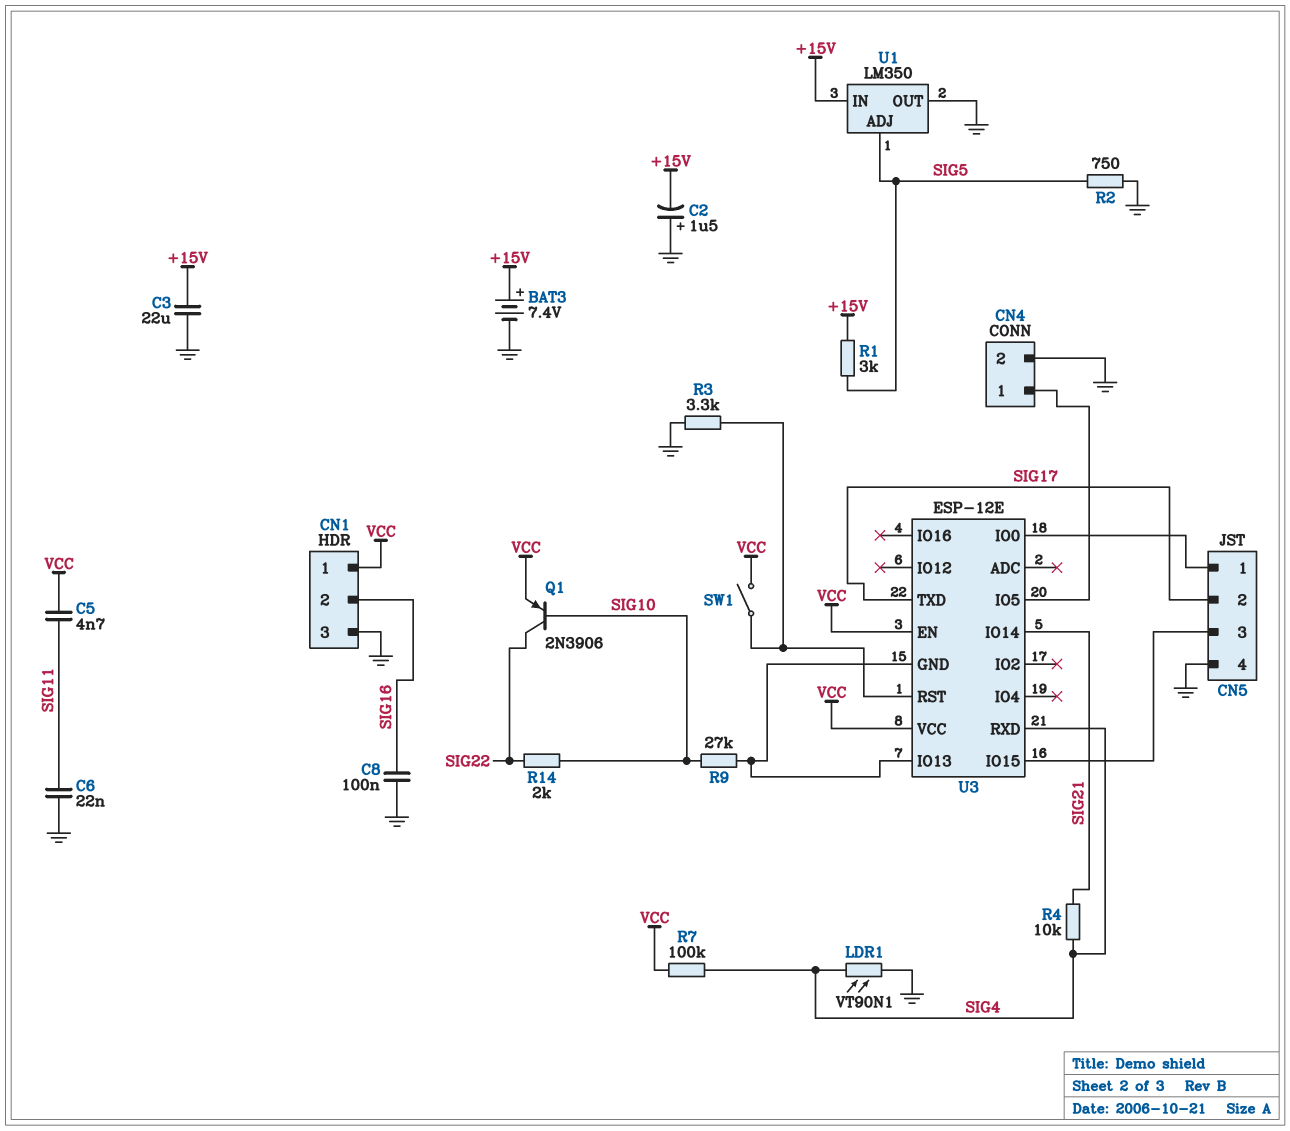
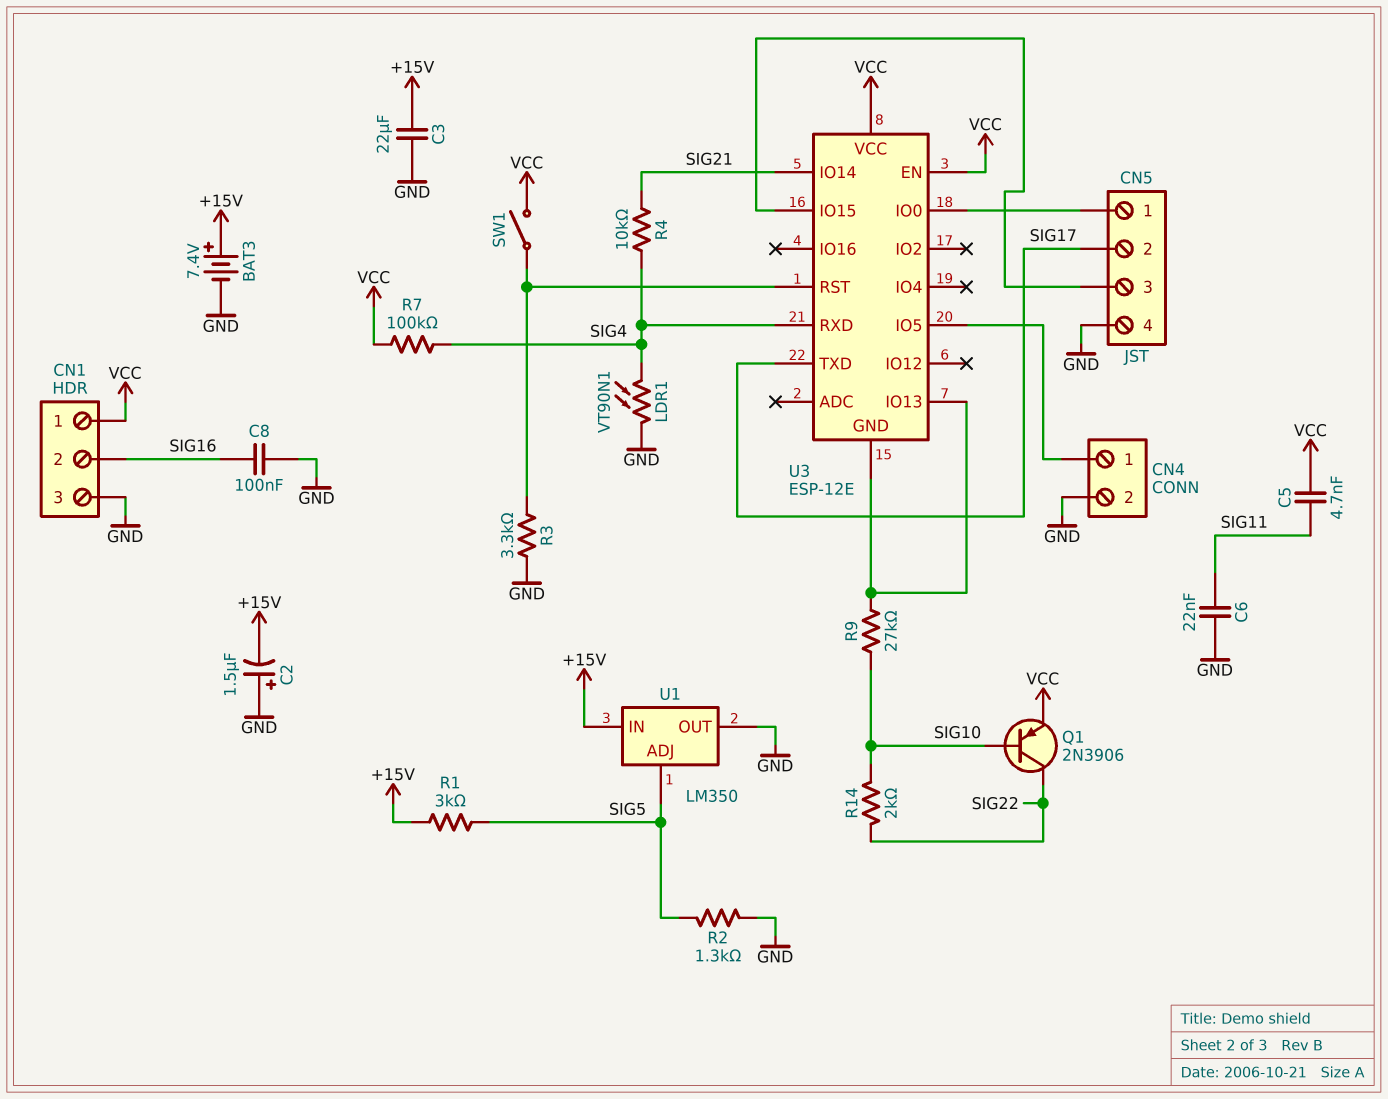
R2: 750 (GND, SIG5) -> 1.3k (GND, SIG5)

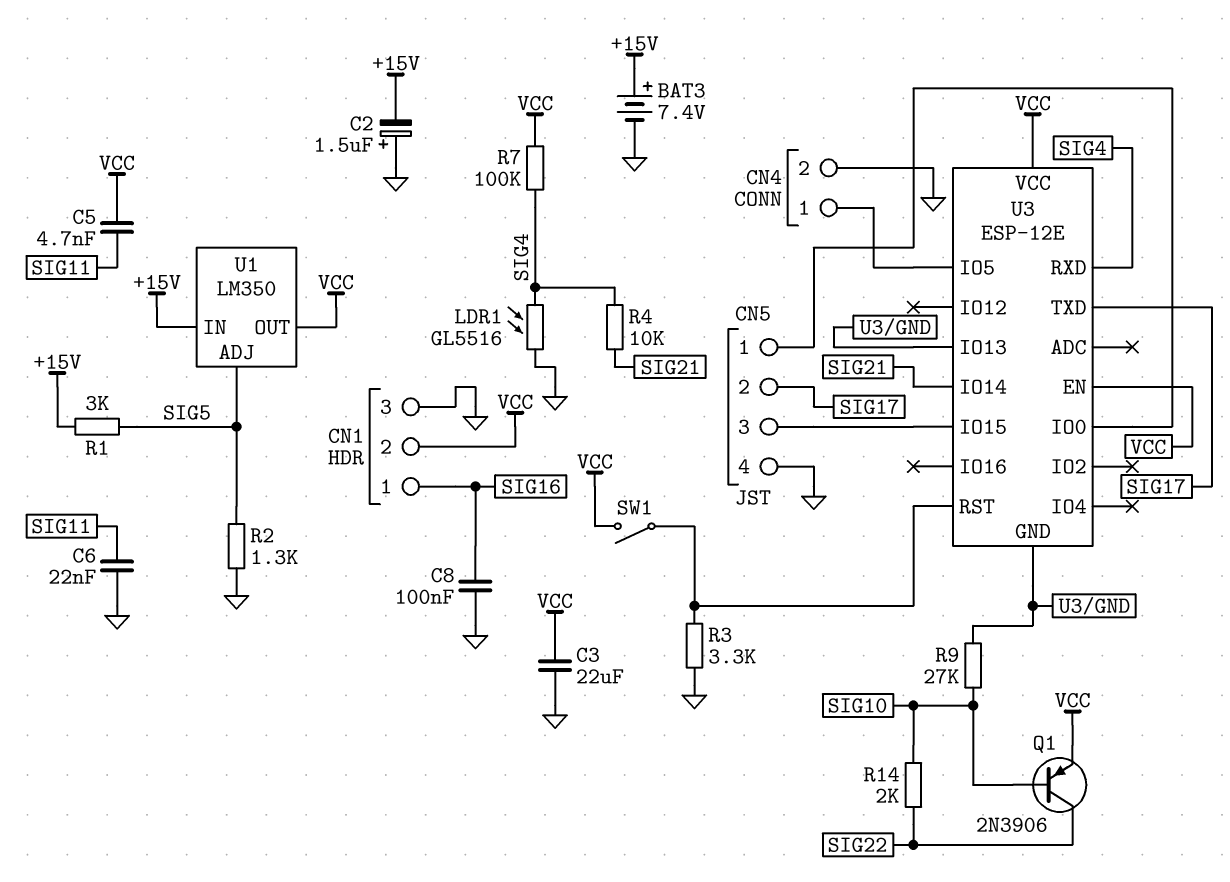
C3: 22uF (+15V, GND) -> 22uF (GND, VCC)
CN1 pin 1: VCC -> SIG16
CN1 pin 2: SIG16 -> VCC
LDR1: VT90N1 (GND, SIG4) -> GL5516 (GND, SIG4)
U1 pin OUT: GND -> VCC

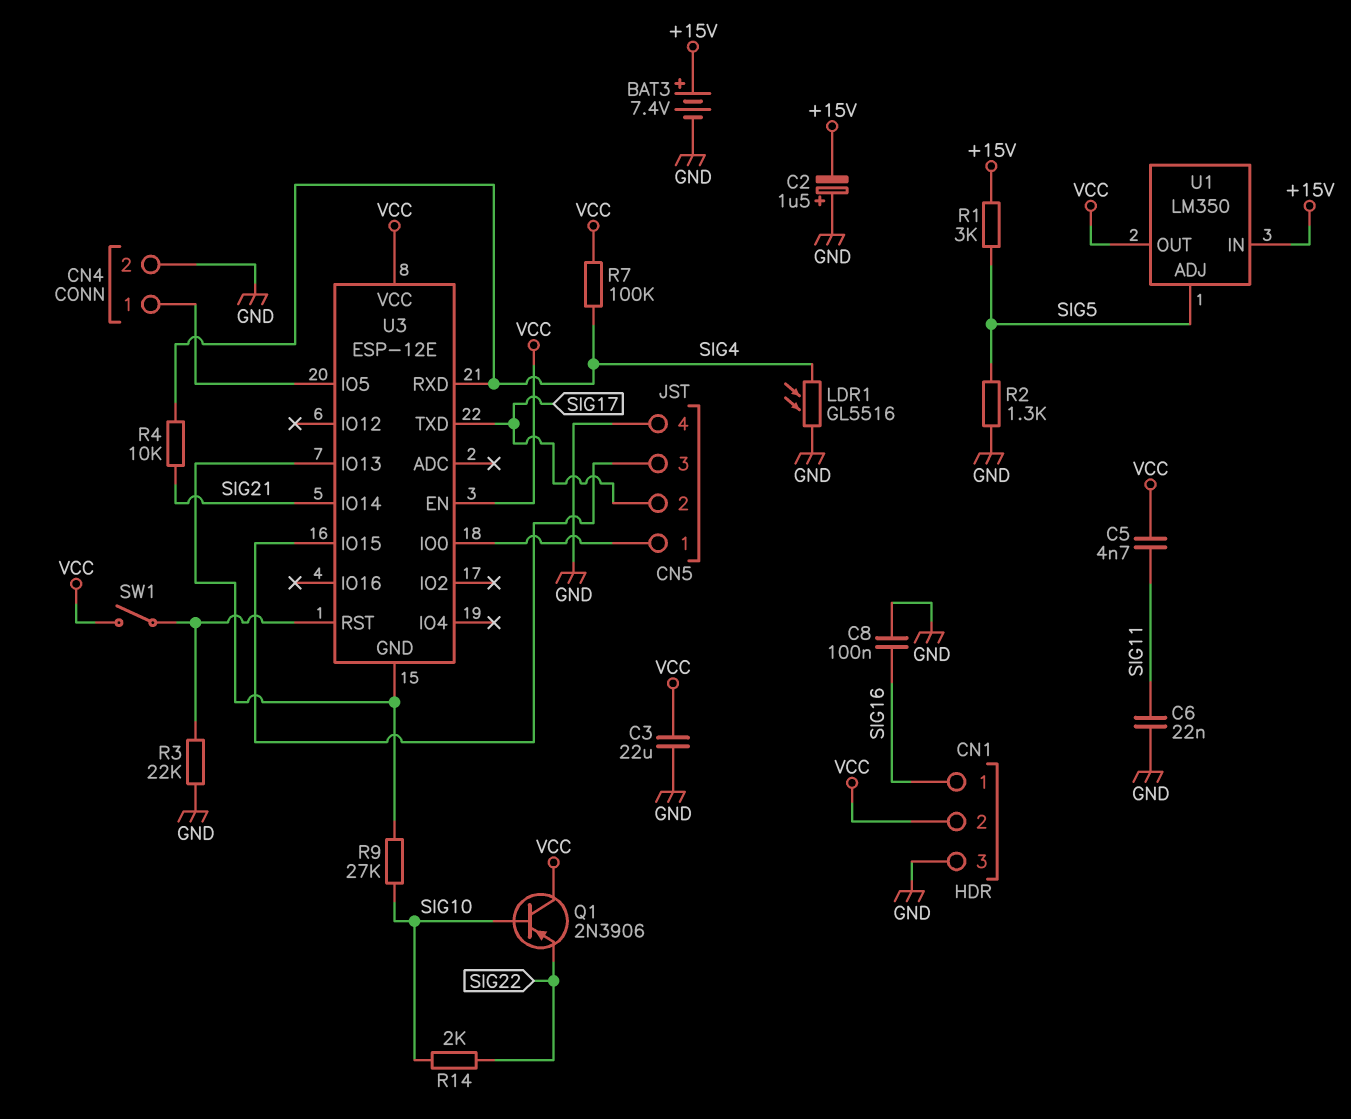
Q1: PNP 2N3906 (B SIG10, C SIG22, E VCC) -> PNP 2N3906 (B SIG10, C VCC, E SIG22)
R3: 3.3k (GND, U3/RST) -> 22k (GND, U3/RST)

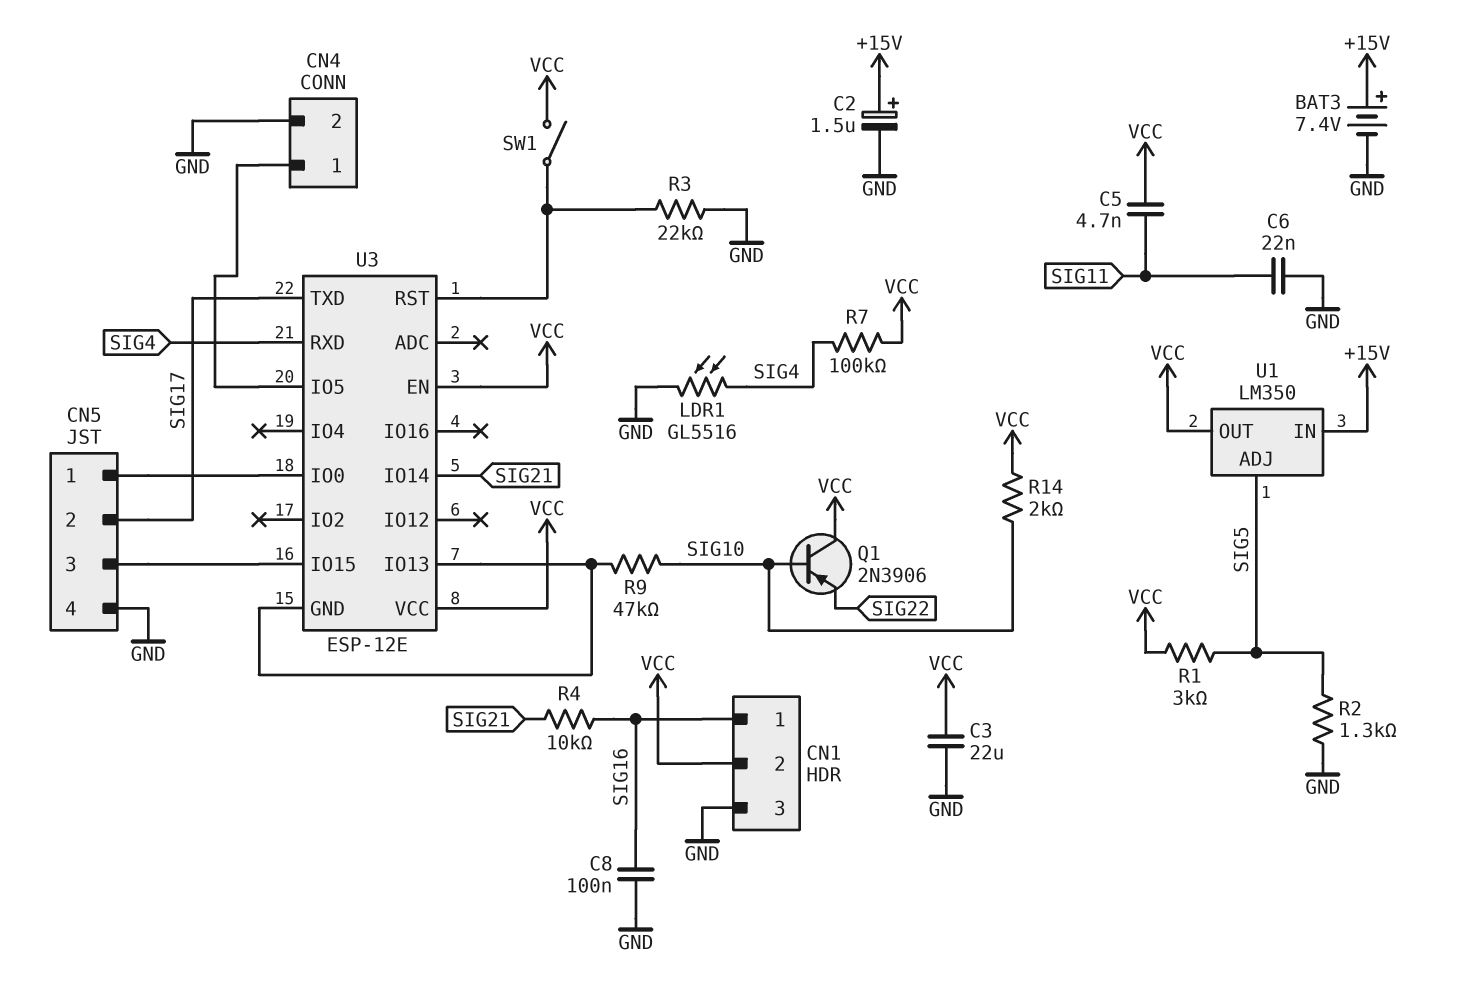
C2: 1.5uF (plus GND, minus +15V) -> 1.5uF (plus +15V, minus GND)
R1: 3k (+15V, SIG5) -> 3k (SIG5, VCC)
R4: 10k (SIG4, SIG21) -> 10k (SIG16, SIG21)
R9: 27k (SIG10, U3/GND) -> 47k (SIG10, U3/GND)
R14: 2k (SIG10, SIG22) -> 2k (SIG10, VCC)

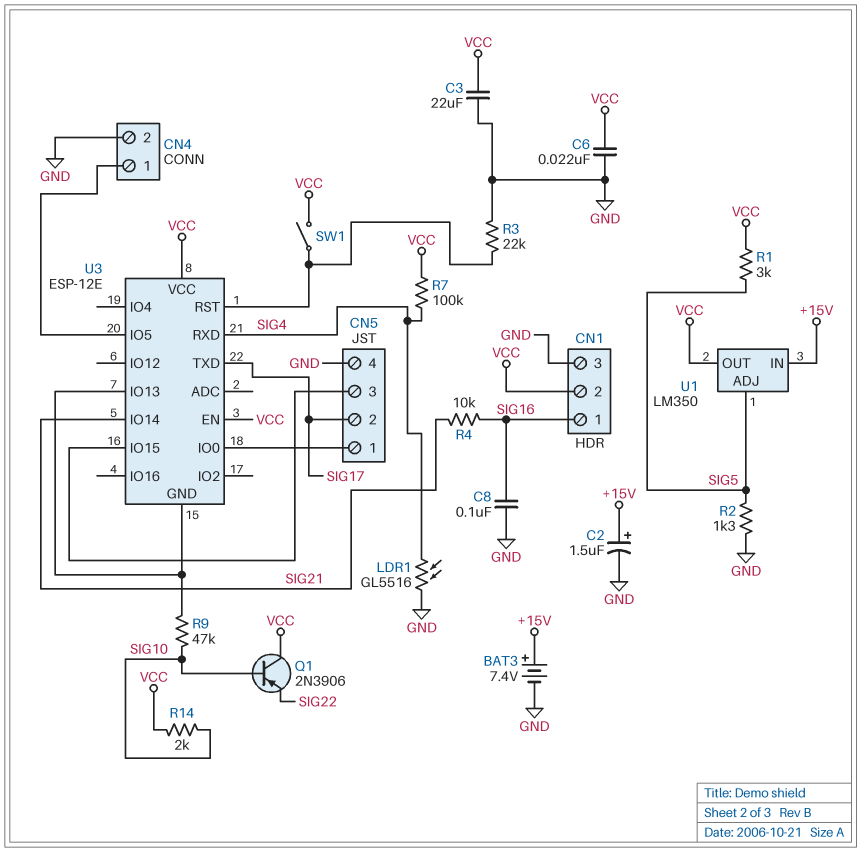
C5: 4.7nF (SIG11, VCC) -> none
C6: 22nF (GND, SIG11) -> 22nF (GND, VCC)

